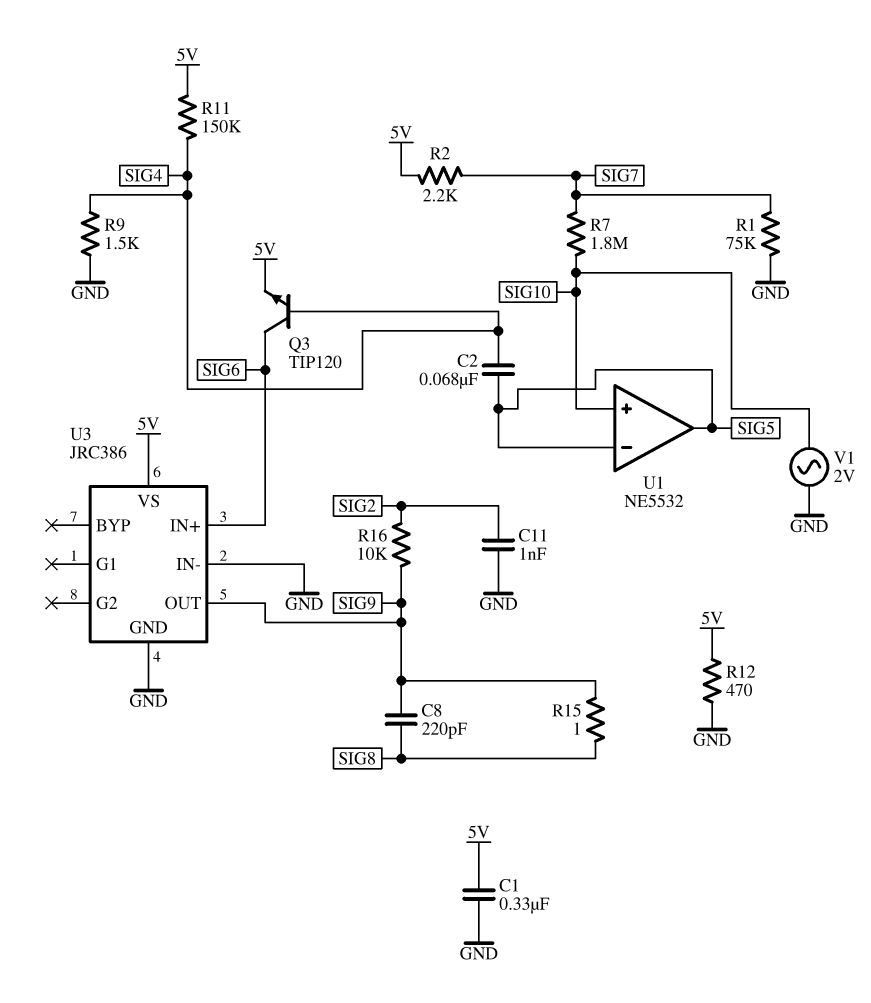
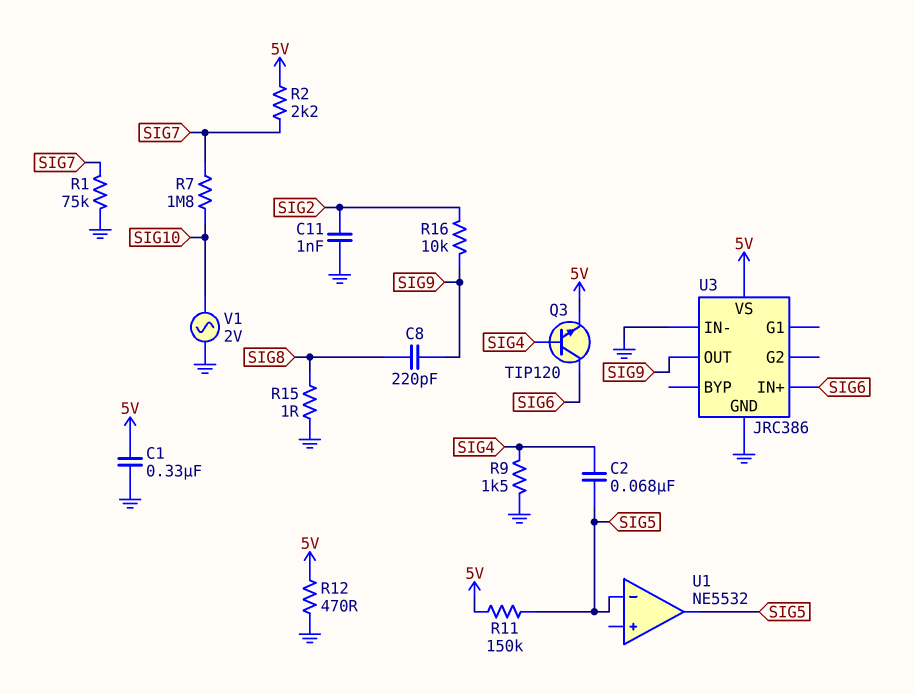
R11: 150k (5V, SIG4) -> 150k (5V, SIG5)
R15: 1 (SIG8, SIG9) -> 1 (GND, SIG8)
U1 pin in+: SIG10 -> none

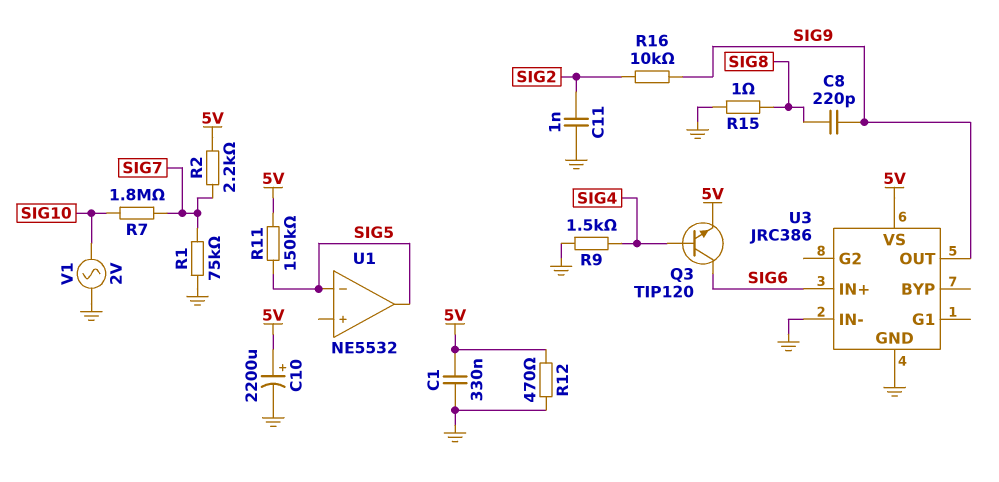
C2: 68nF (SIG4, SIG5) -> none
C10: none -> 2200uF (plus 5V, minus GND)

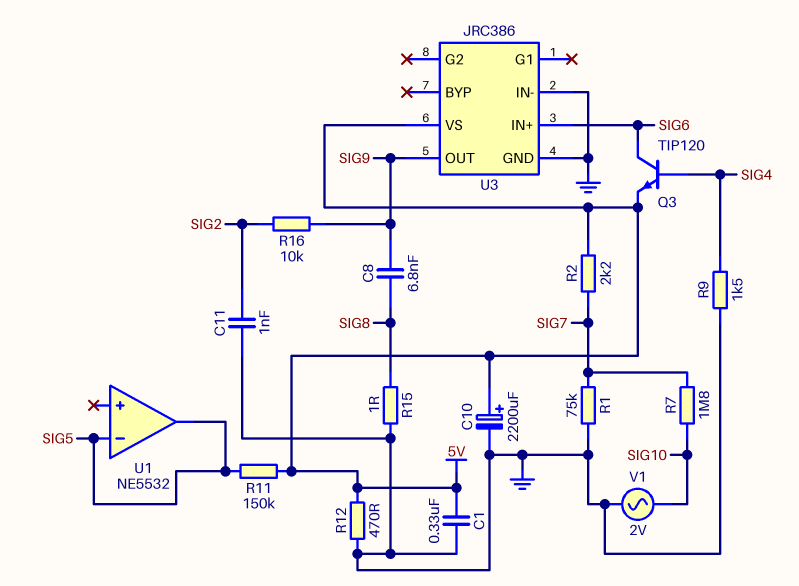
C8: 220pF (SIG8, SIG9) -> 6.8nF (SIG8, SIG9)

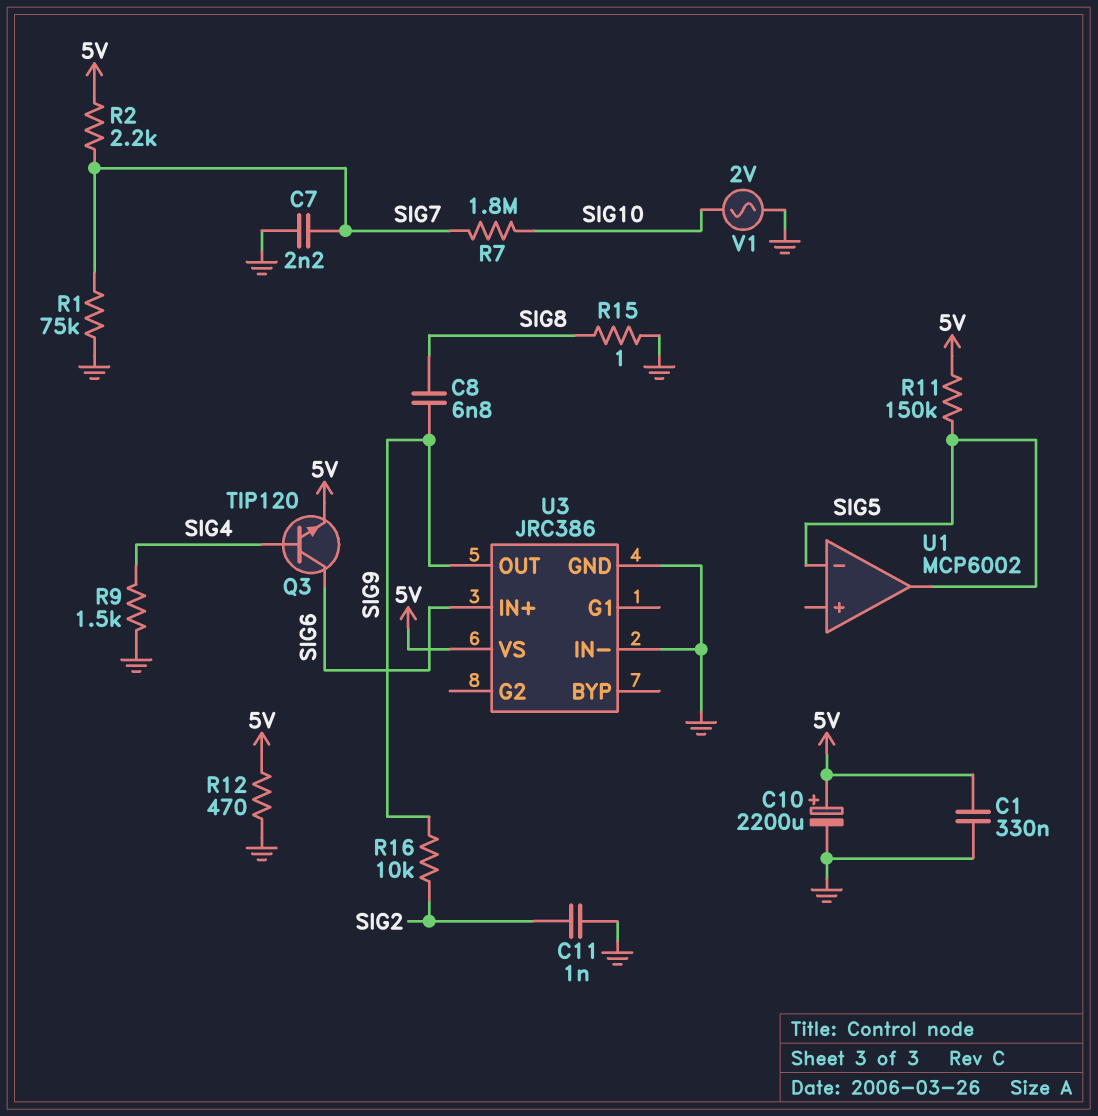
C7: none -> 2.2nF (GND, SIG7)
U1: NE5532 -> MCP6002

